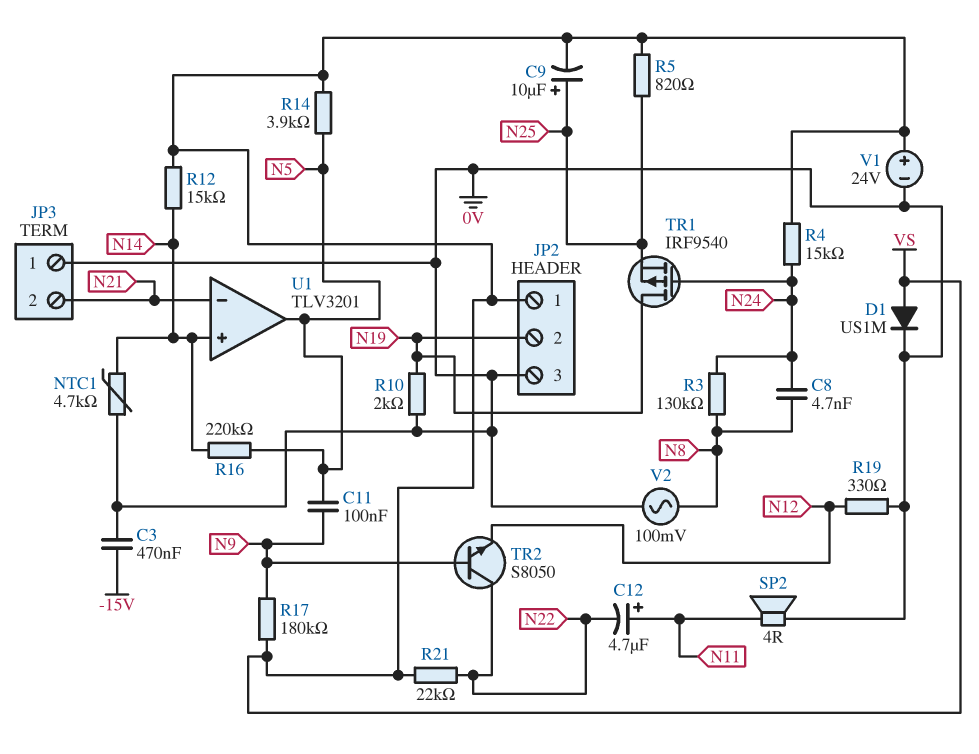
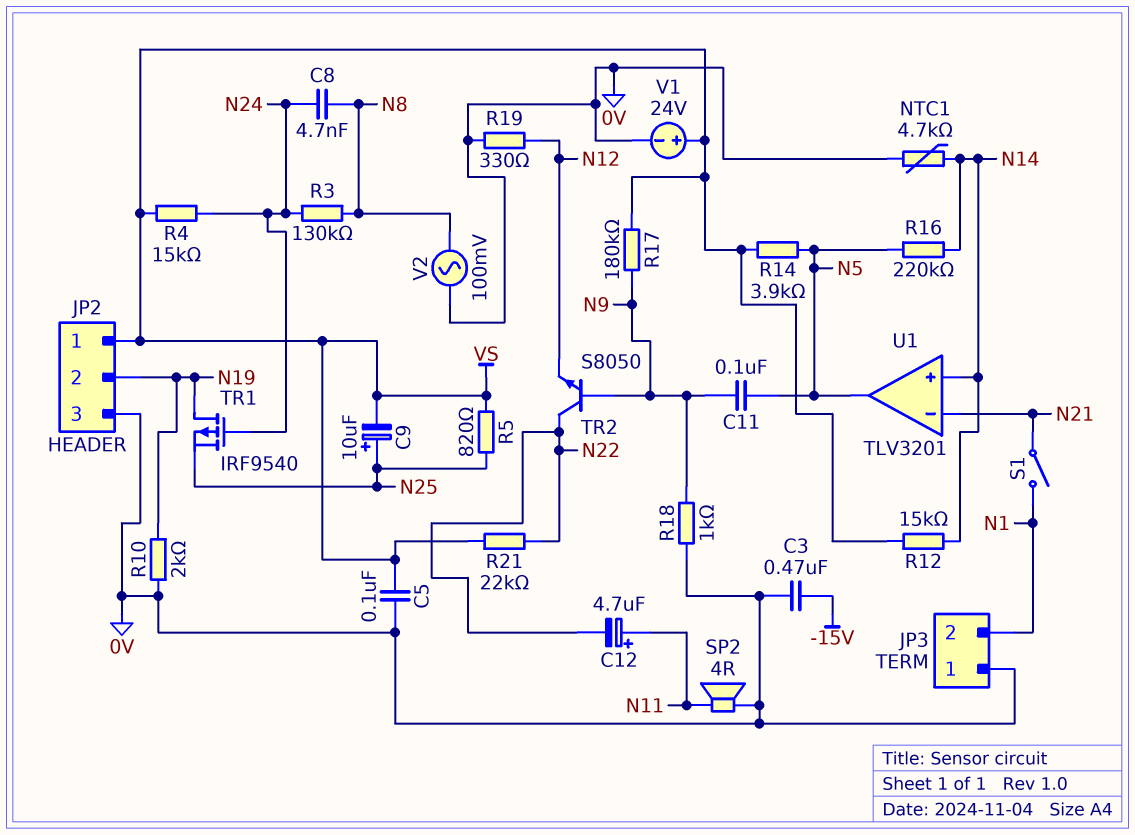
C5: none -> 100nF (0V, VS)
D1: diode US1M (A VS, K 0V) -> none
JP3 pin 2: N21 -> N1
R18: none -> 1k (0V, N9)
S1: none -> switch (N1, N21)

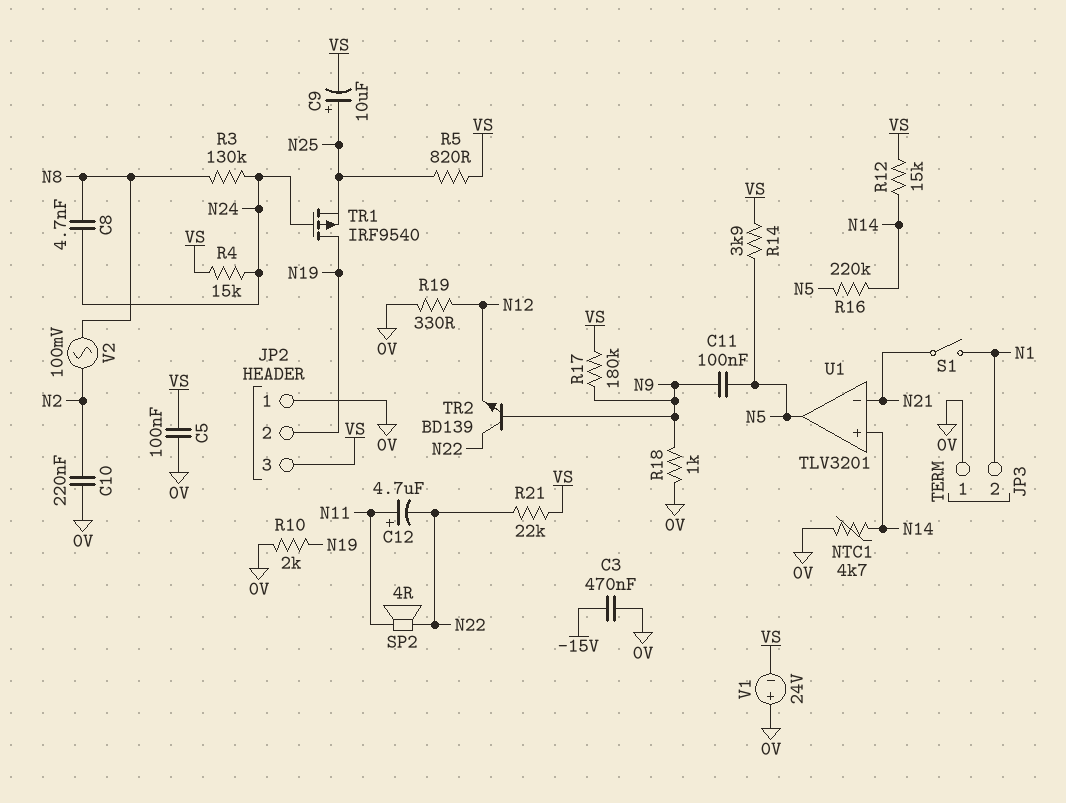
C10: none -> 220nF (0V, N2)
JP2 pin 1: VS -> 0V
JP2 pin 3: 0V -> VS
SP2: speaker 4R (0V, N11) -> speaker 4R (N11, N22)
TR2: NPN S8050 (B N9, C N22, E N12) -> NPN BD139 (B N9, C N22, E N12)
V1: 24V (plus VS, minus 0V) -> 24V (plus 0V, minus VS)
V2: AC 100mV (0V, N8) -> AC 100mV (N2, N8)

